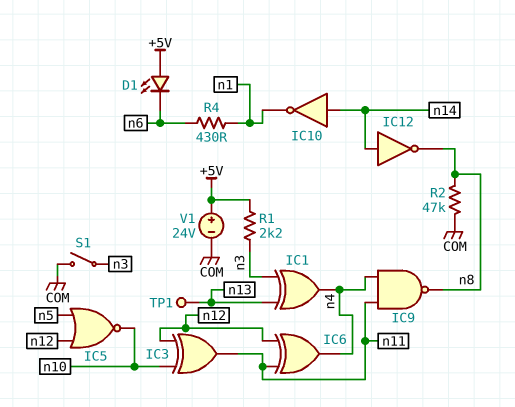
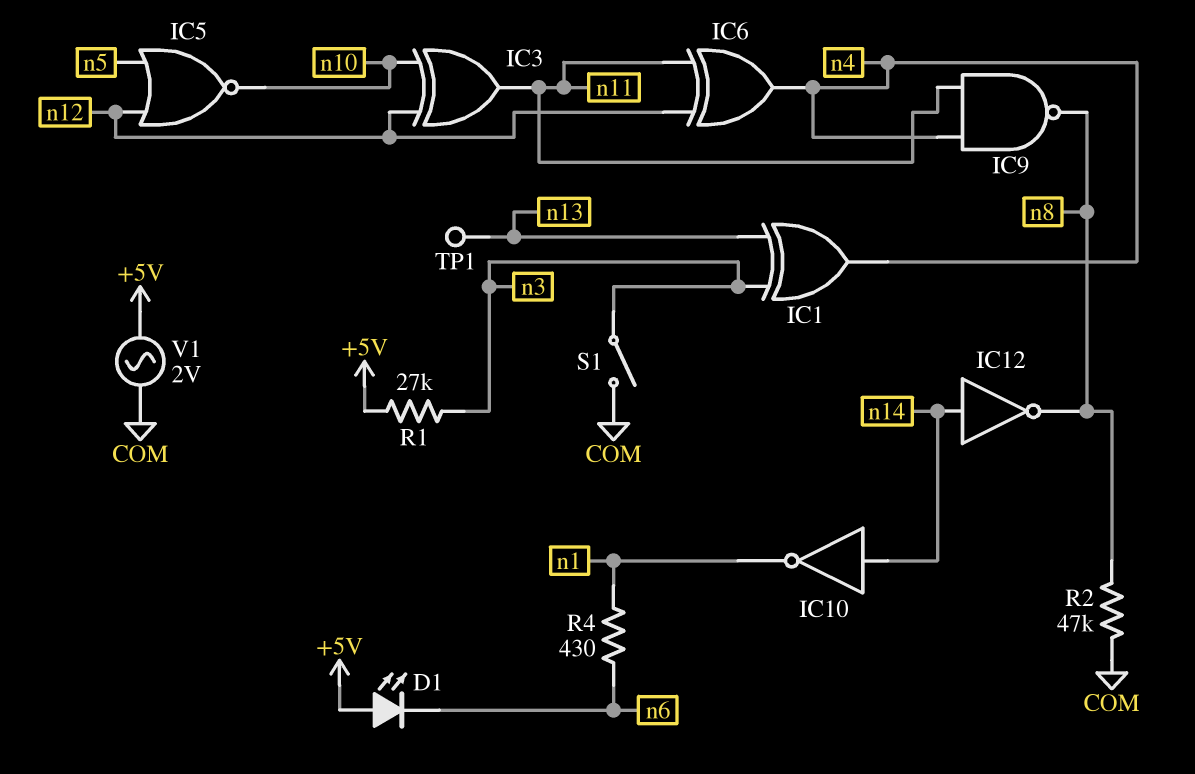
R1: 2.2k (+5V, n3) -> 27k (+5V, n3)
V1: 24V (plus +5V, minus COM) -> AC 2V (+5V, COM)

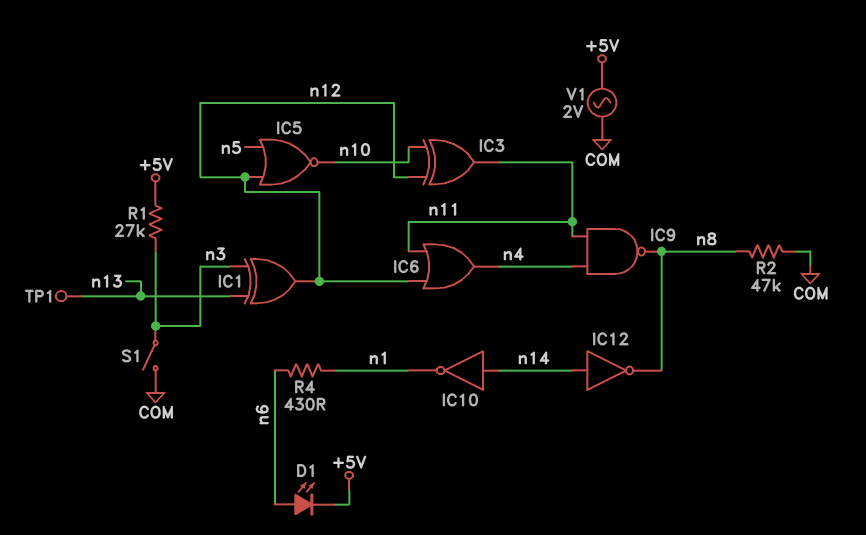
D1: LED (A +5V, K n6) -> LED (A n6, K +5V)
IC1: XOR (in n3, in n13, out n4) -> XOR (in n3, in n13, out n12)
IC6: XOR (in n11, in n12, out n4) -> OR (in n11, in n12, out n4)

